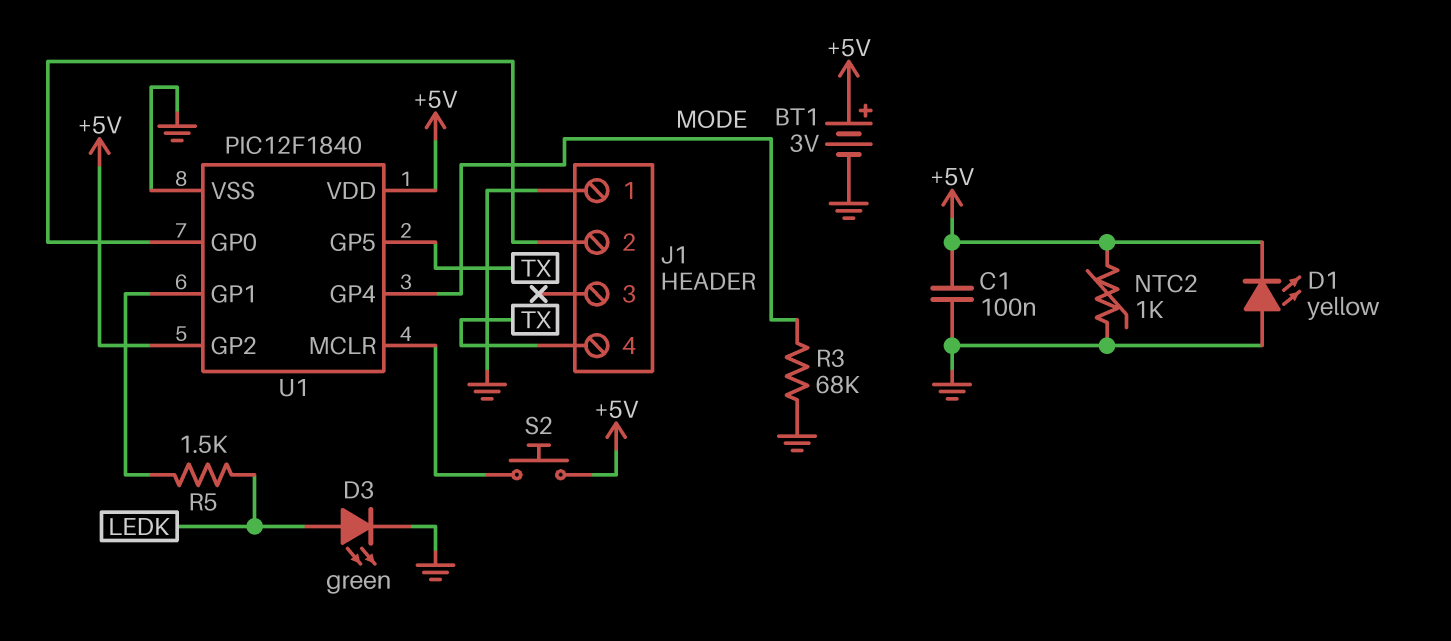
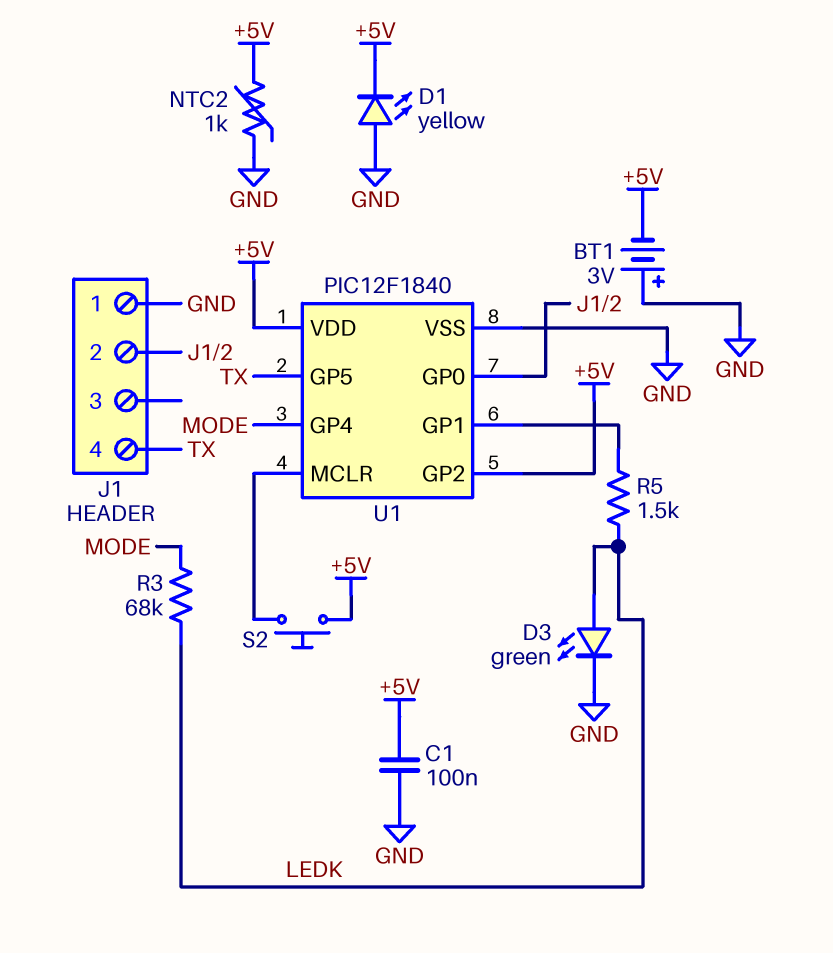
BT1: 3V (plus +5V, minus GND) -> 3V (plus GND, minus +5V)
R3: 68k (GND, MODE) -> 68k (LEDK, MODE)

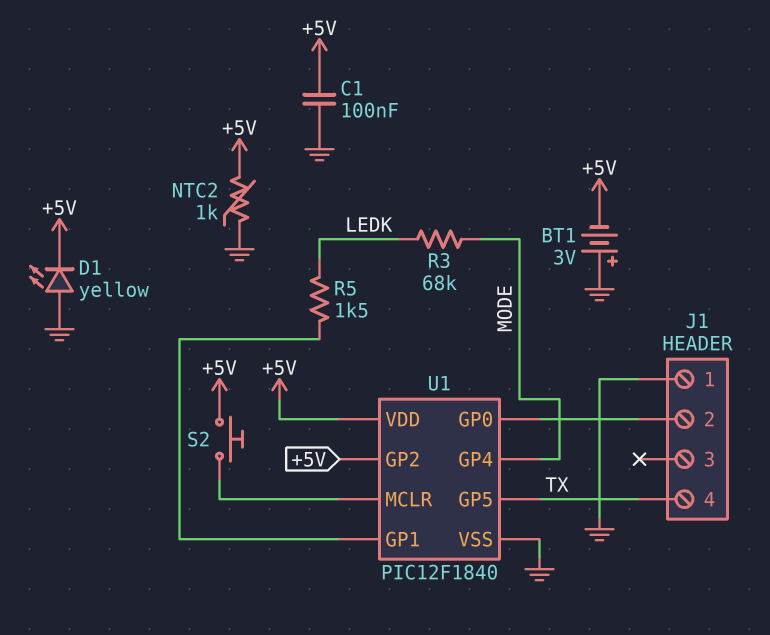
D3: LED green (A LEDK, K GND) -> none

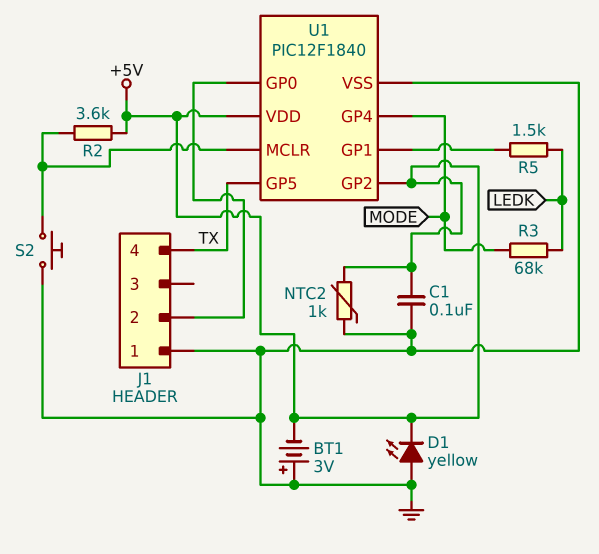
R2: none -> 3.6k (+5V, U1/MCLR)
S2: button (+5V, U1/MCLR) -> button (GND, U1/MCLR)

